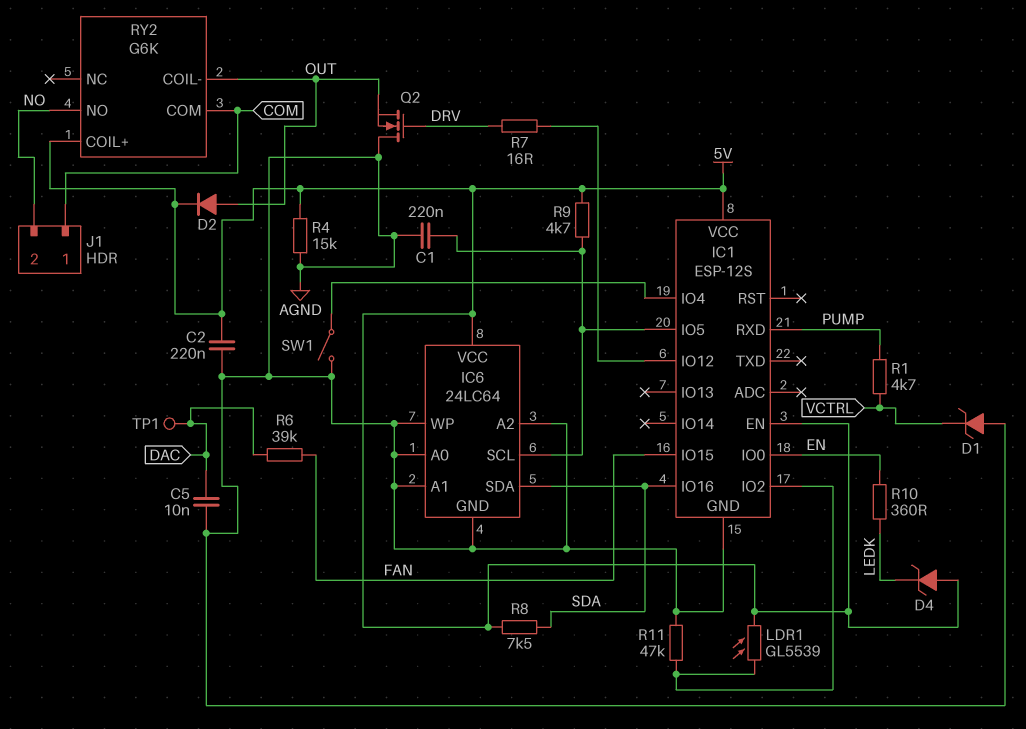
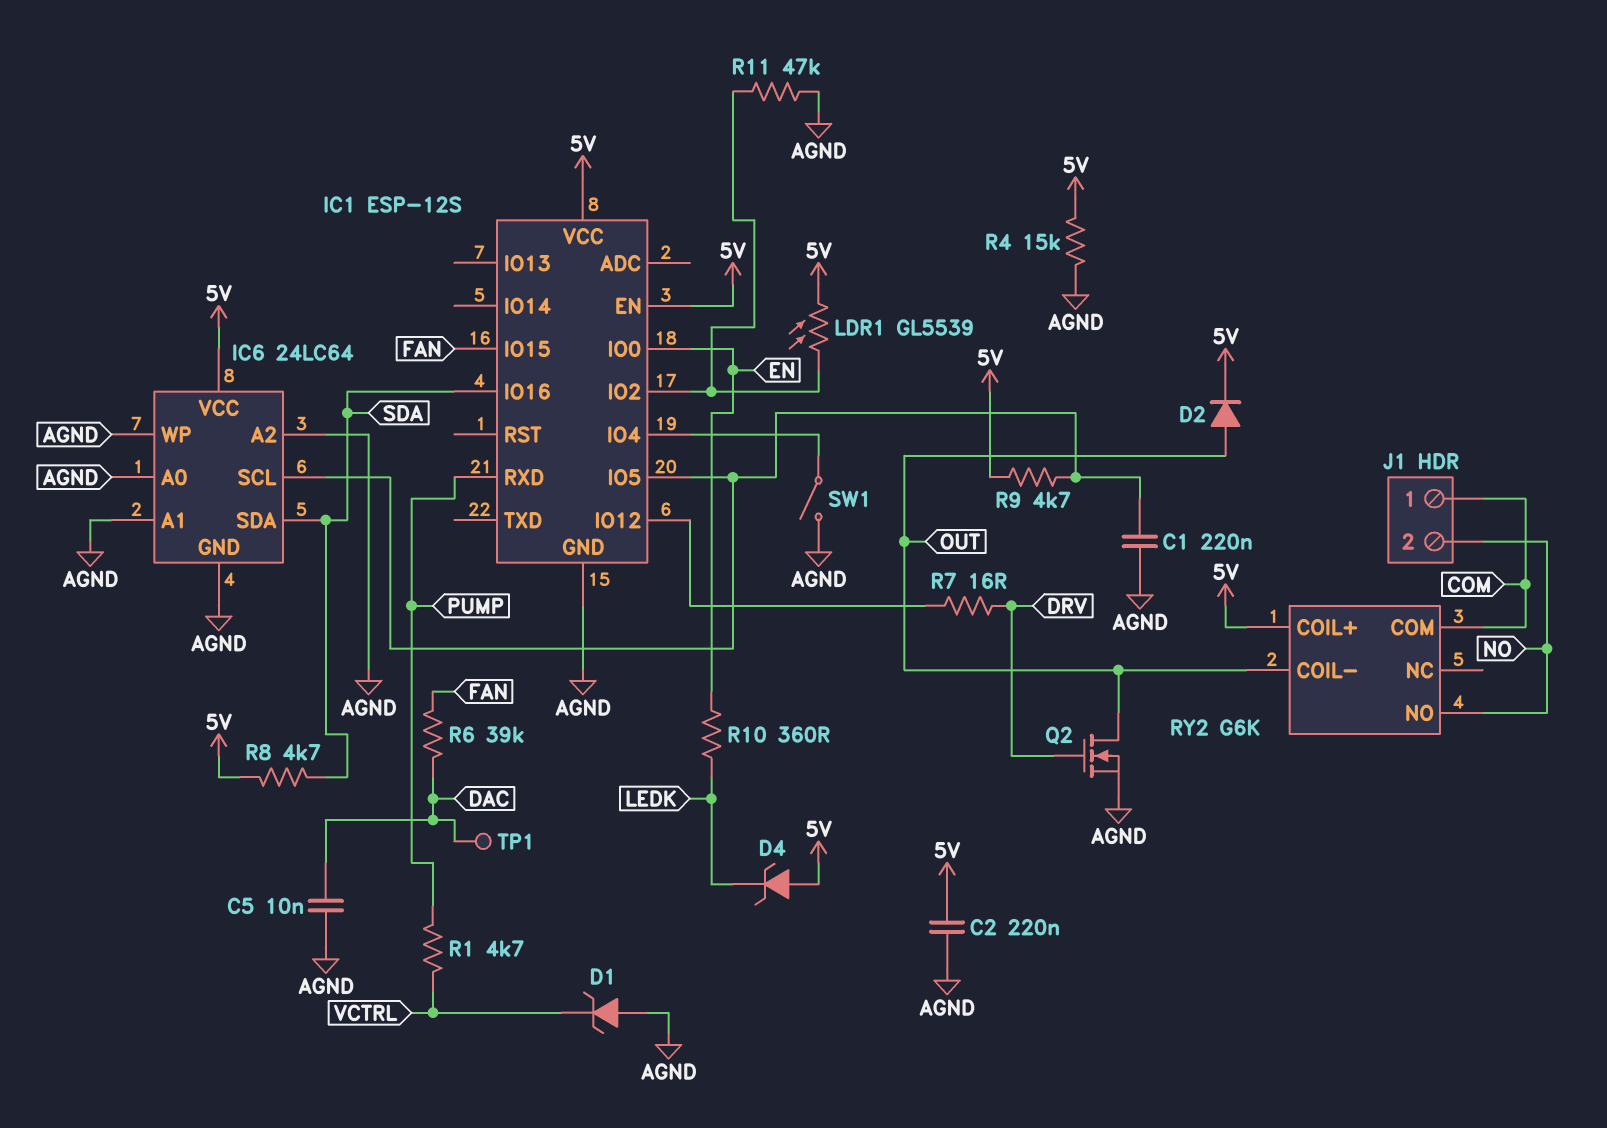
Q2: NMOS (G DRV, D AGND, S OUT) -> NMOS (G DRV, D OUT, S AGND)
R8: 7.5k (5V, SDA) -> 4.7k (5V, SDA)

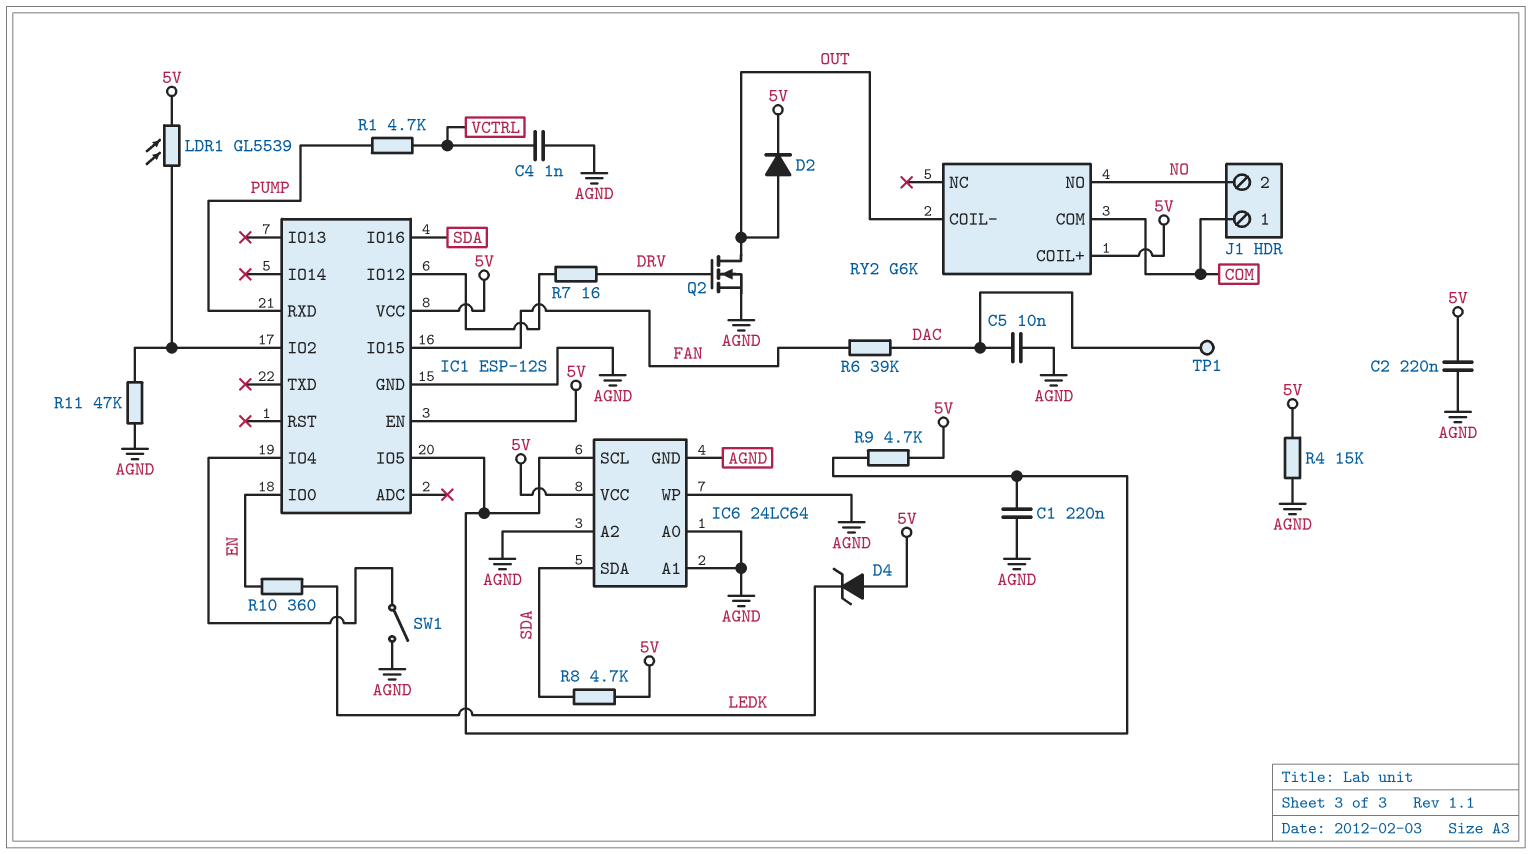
C4: none -> 1nF (AGND, VCTRL)
D1: zener (A AGND, K VCTRL) -> none

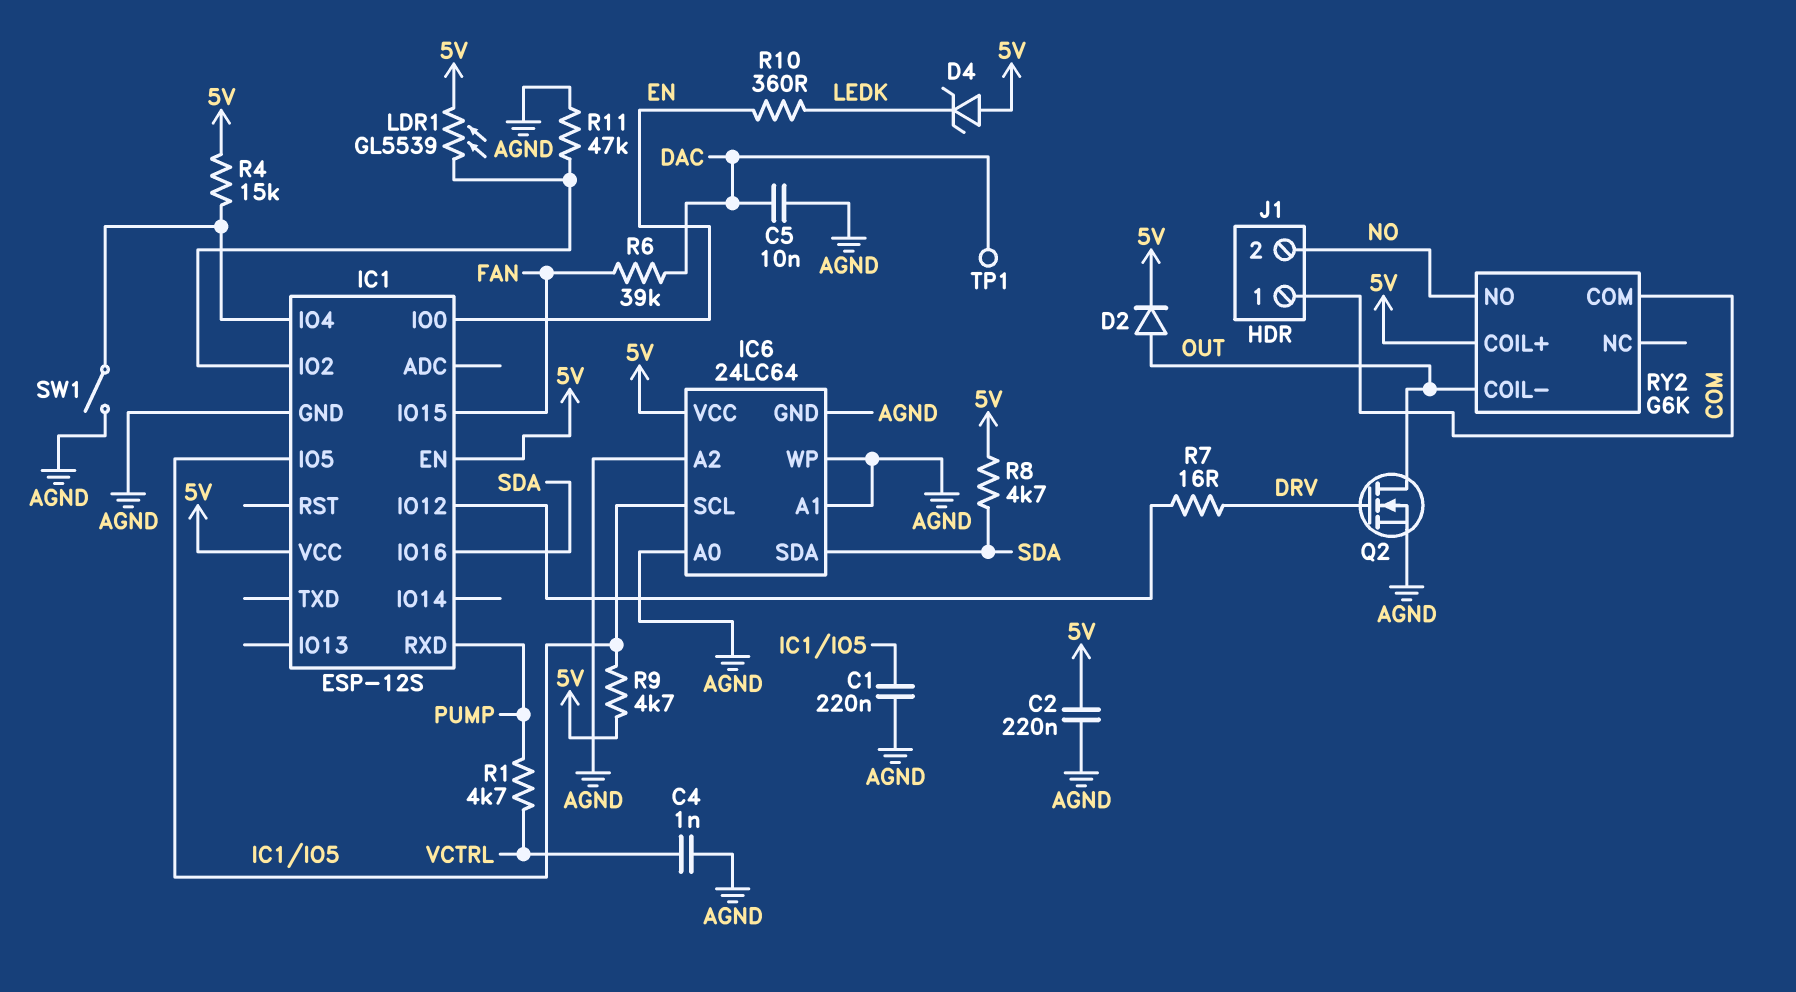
R4: 15k (5V, AGND) -> 15k (5V, IC1/IO4)

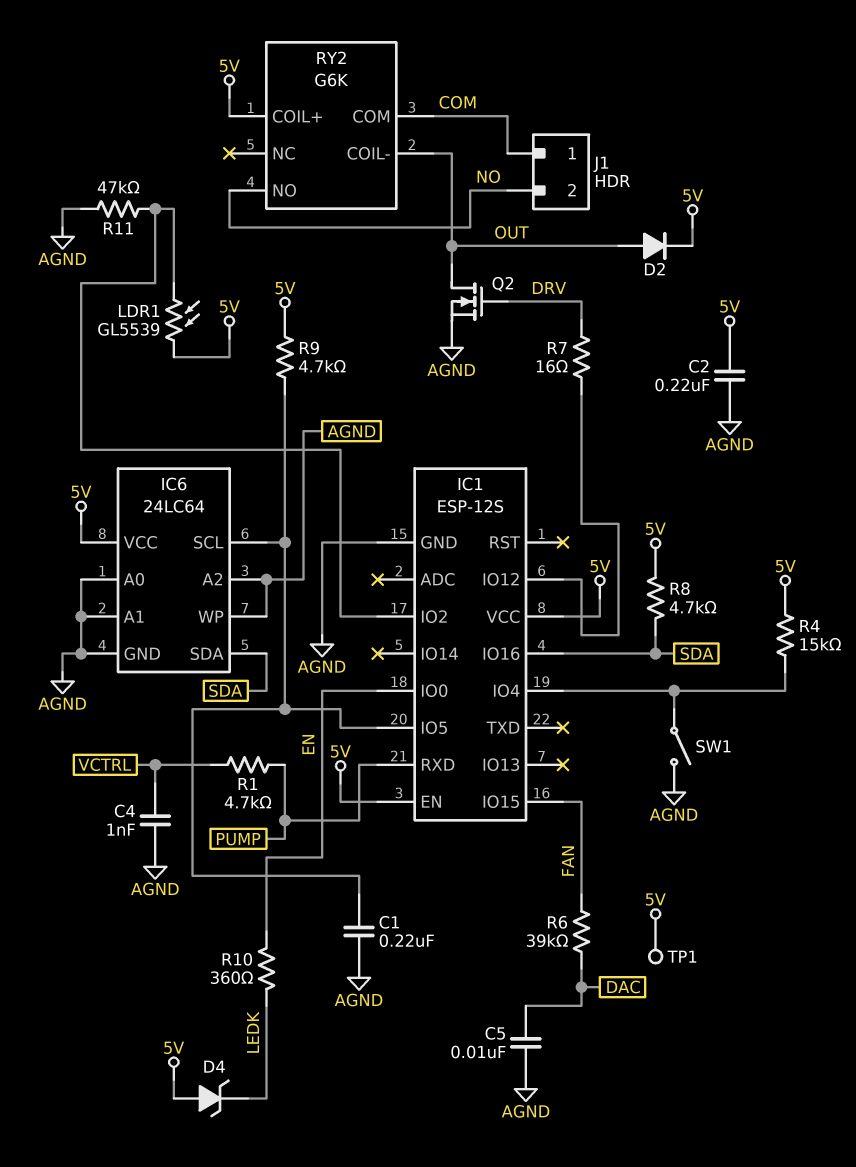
TP1: test point (DAC) -> test point (5V)

